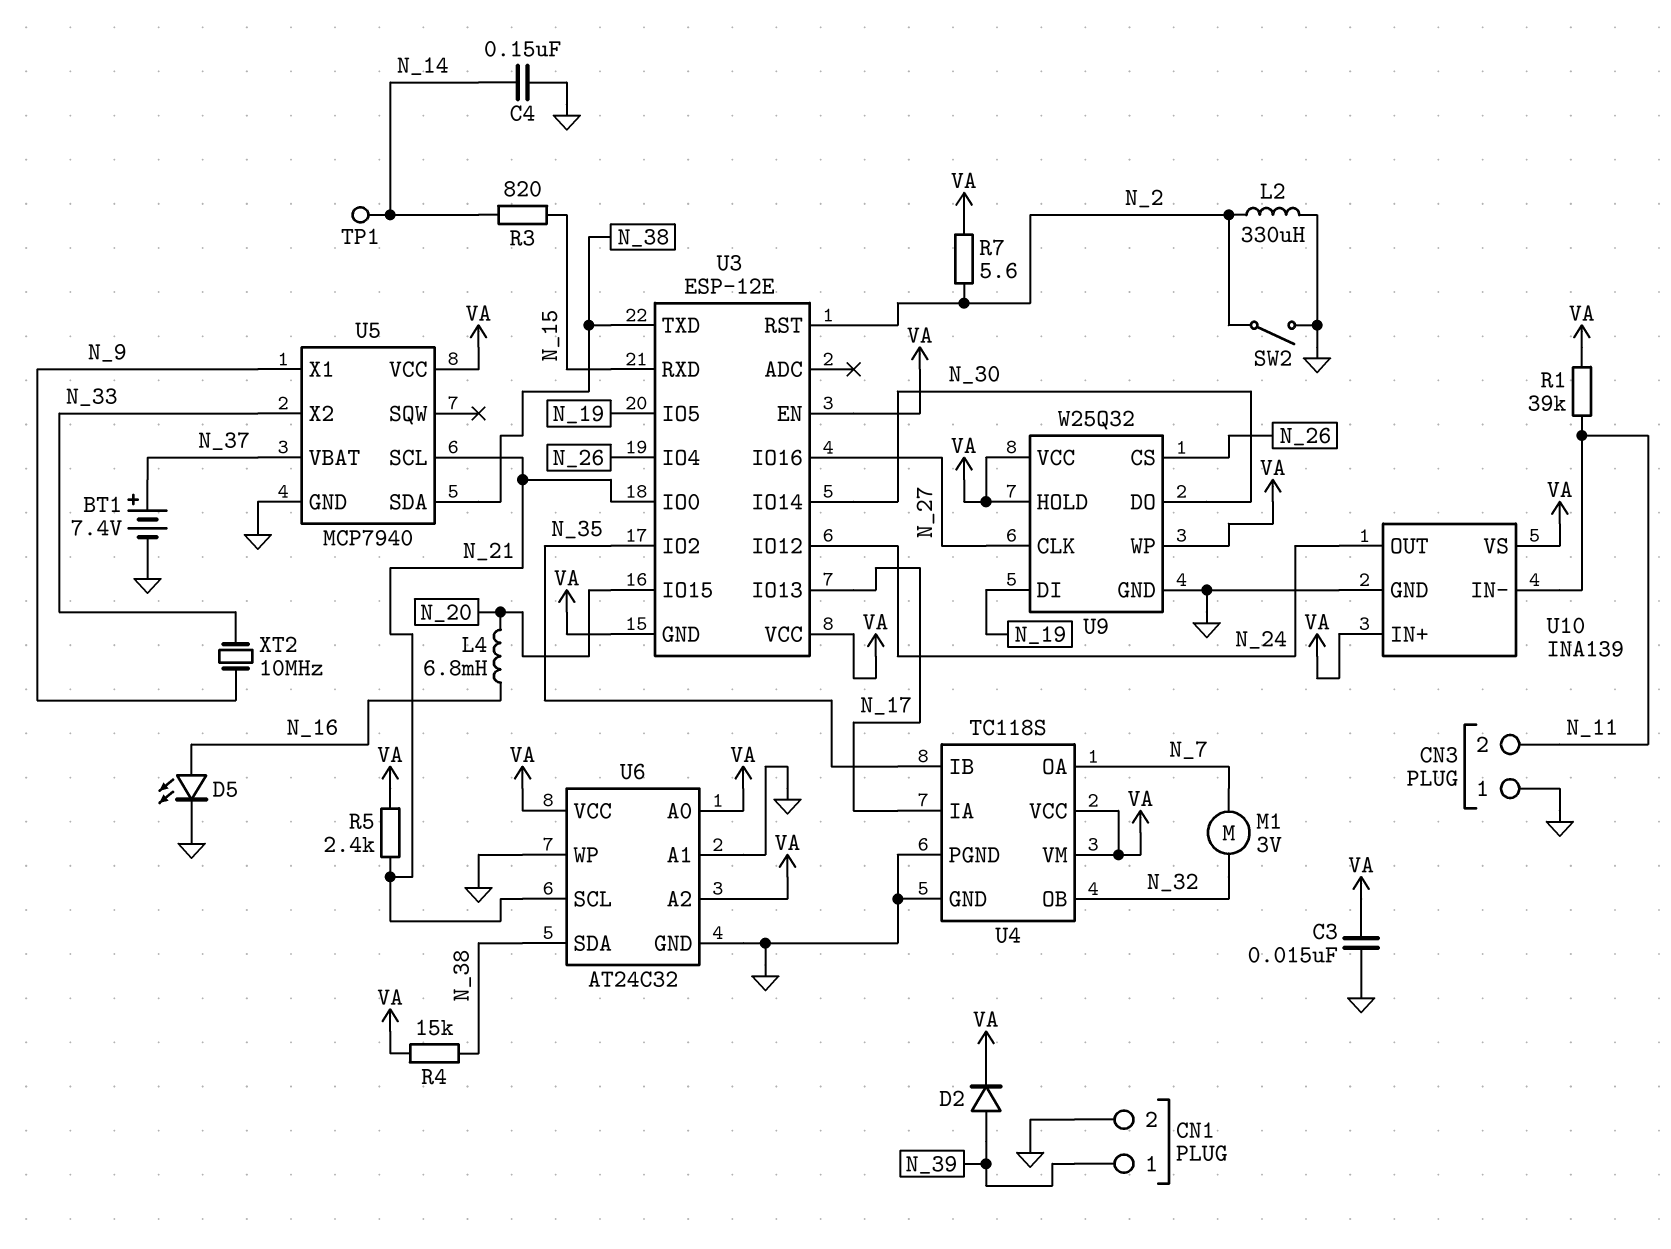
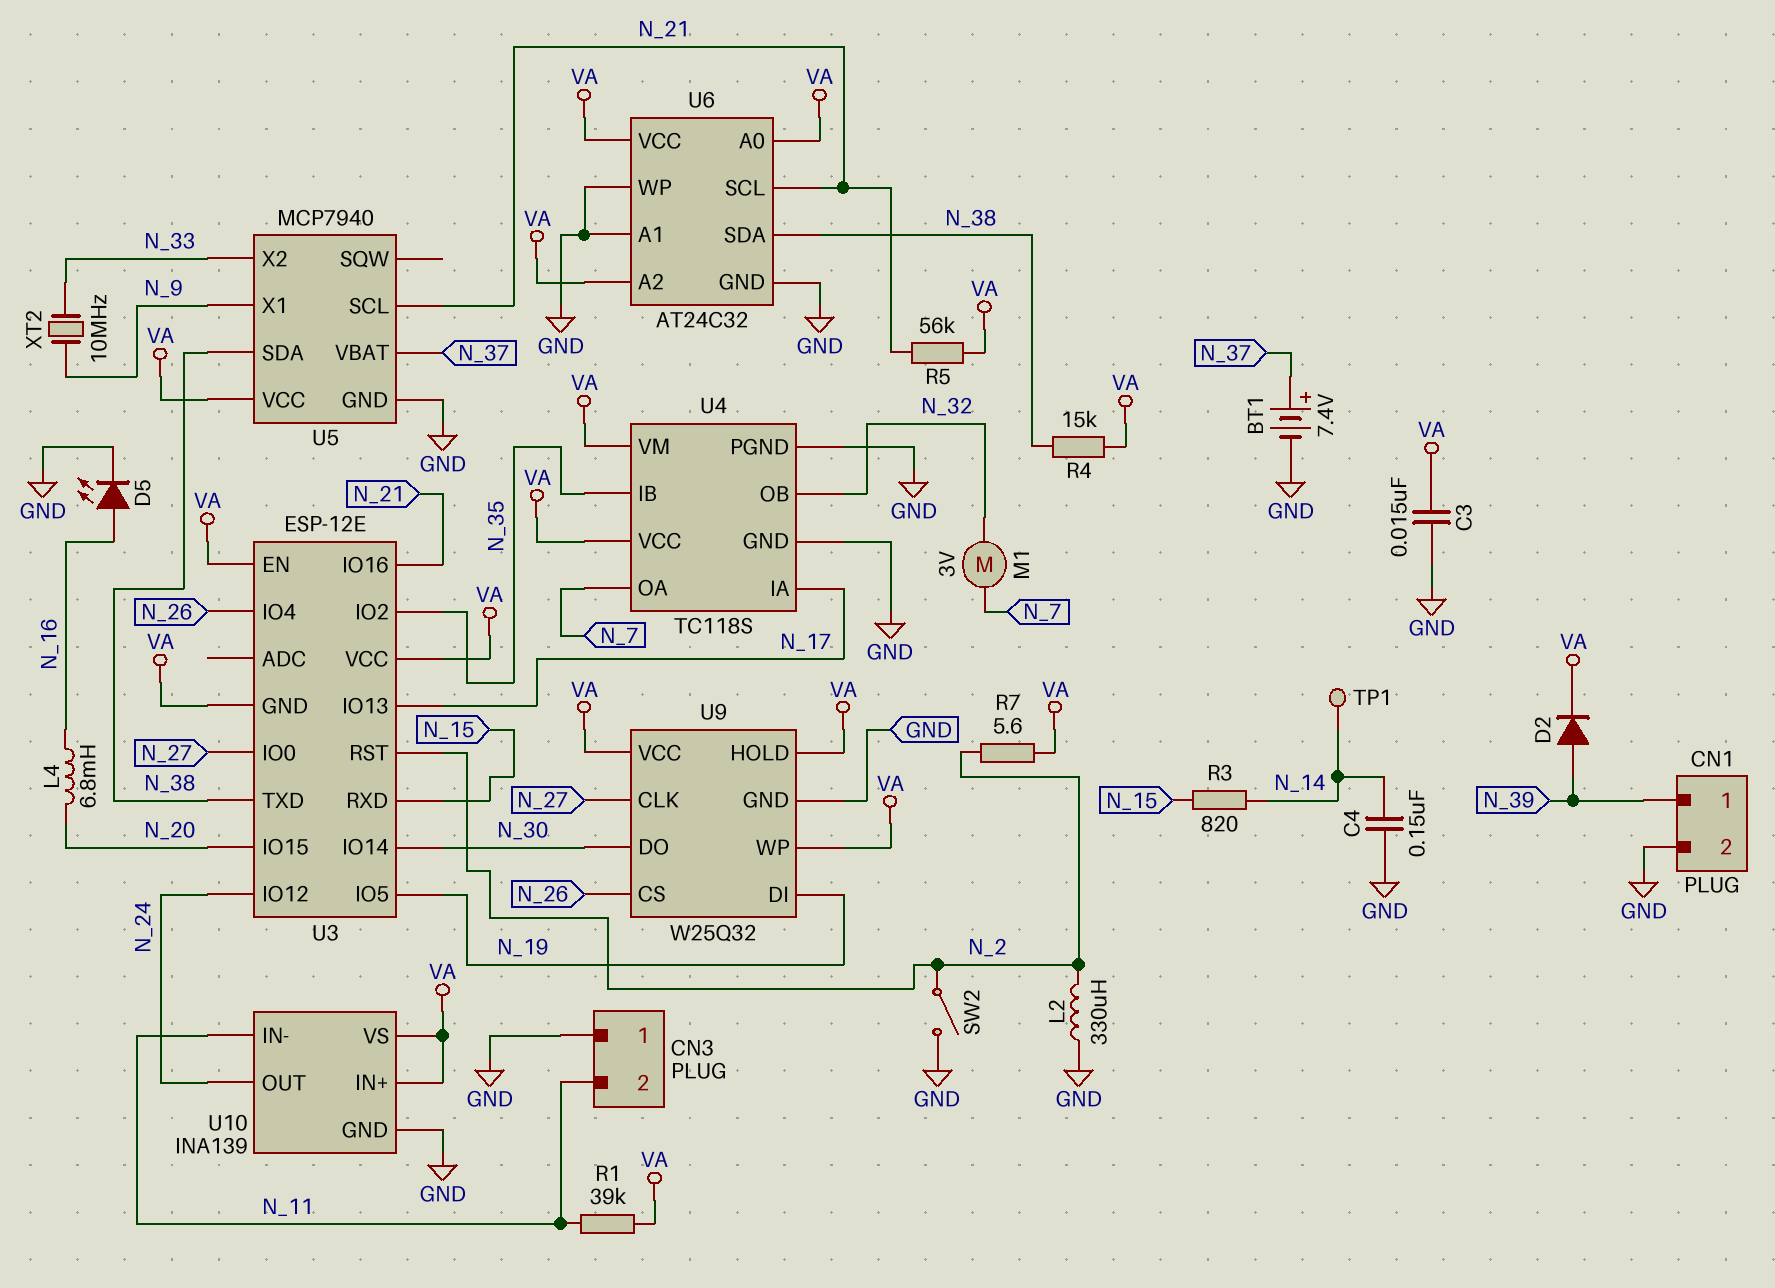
R5: 2.4k (N_21, VA) -> 56k (N_21, VA)
U3 pin IO0: N_21 -> N_27
U3 pin IO16: N_27 -> N_21

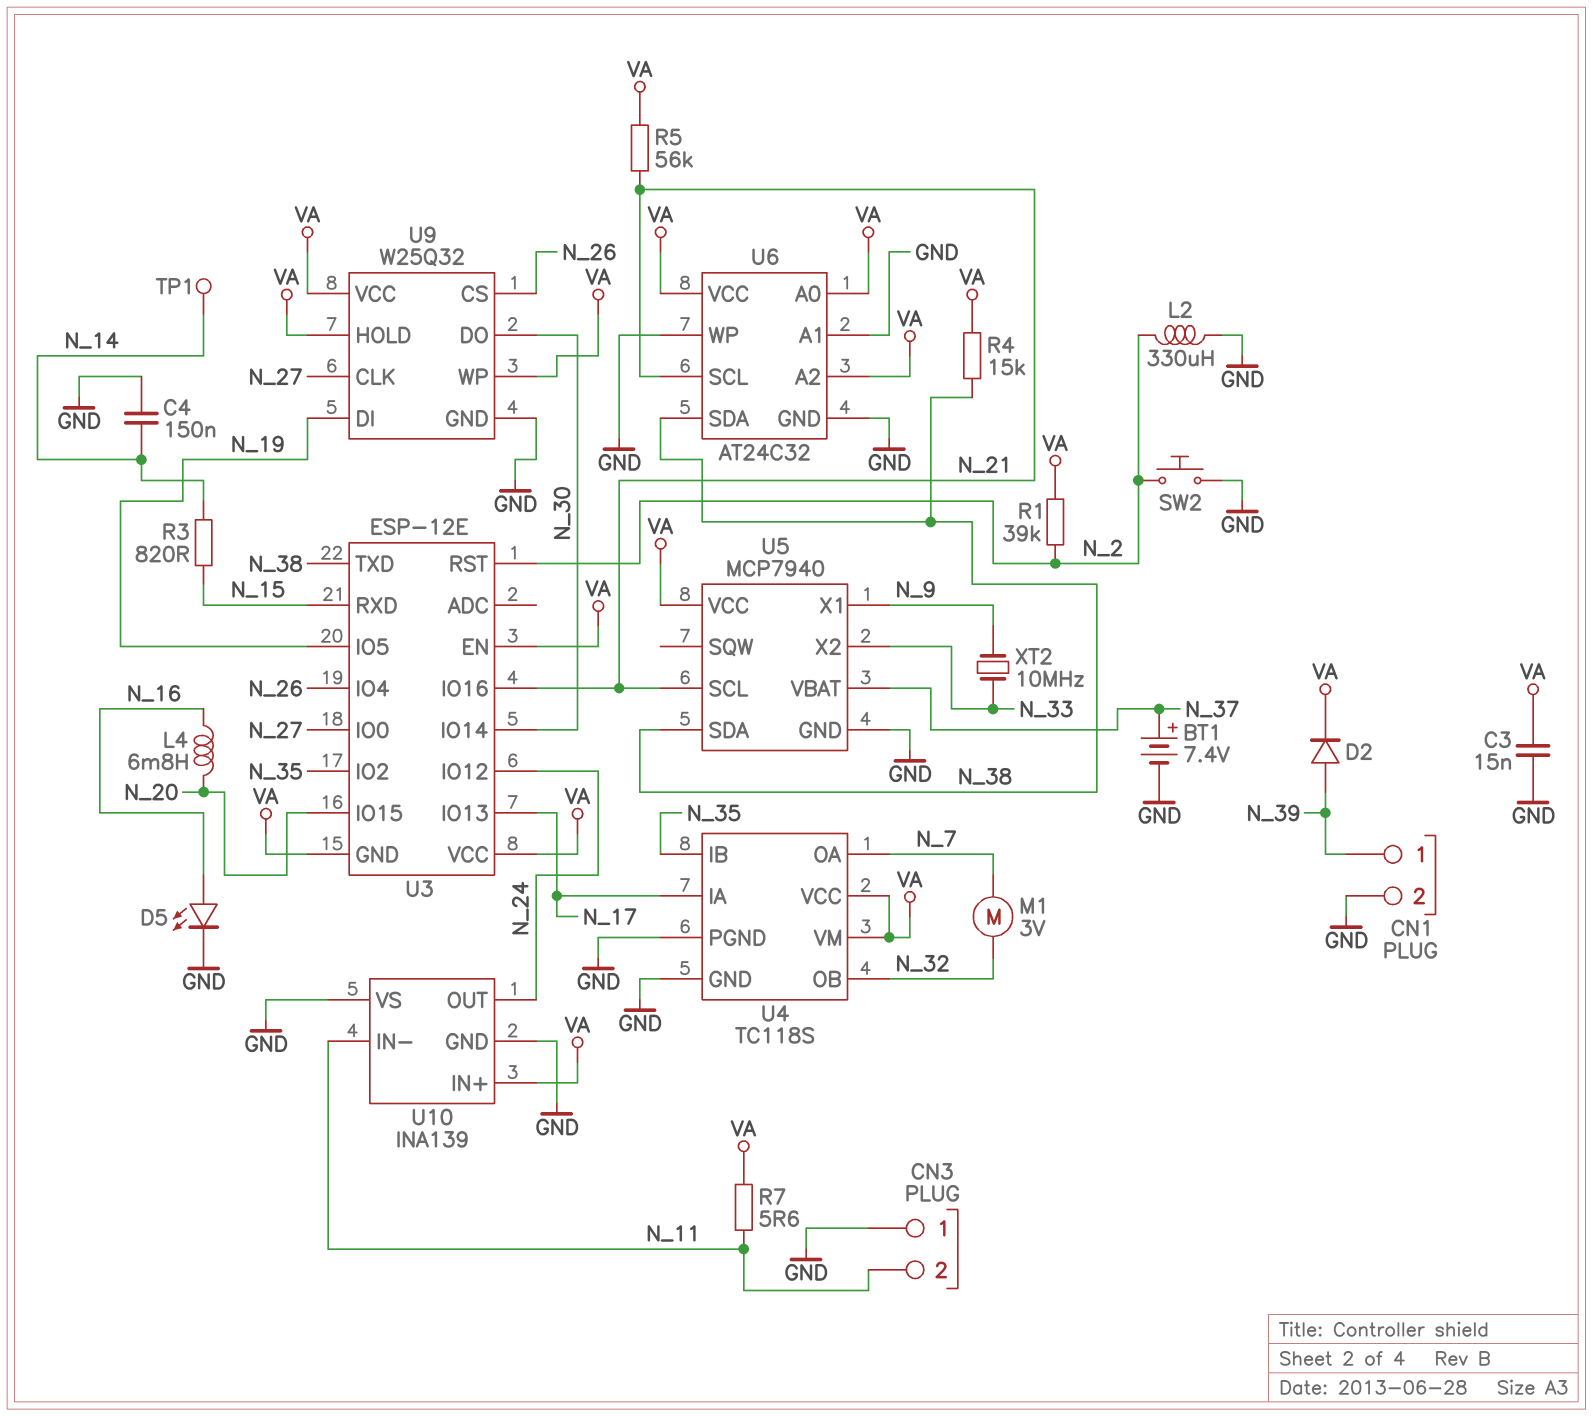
R1: 39k (N_11, VA) -> 39k (N_2, VA)
R7: 5.6 (N_2, VA) -> 5.6 (N_11, VA)
SW2: switch (GND, N_2) -> button (GND, N_2)
U10 pin VS: VA -> GND

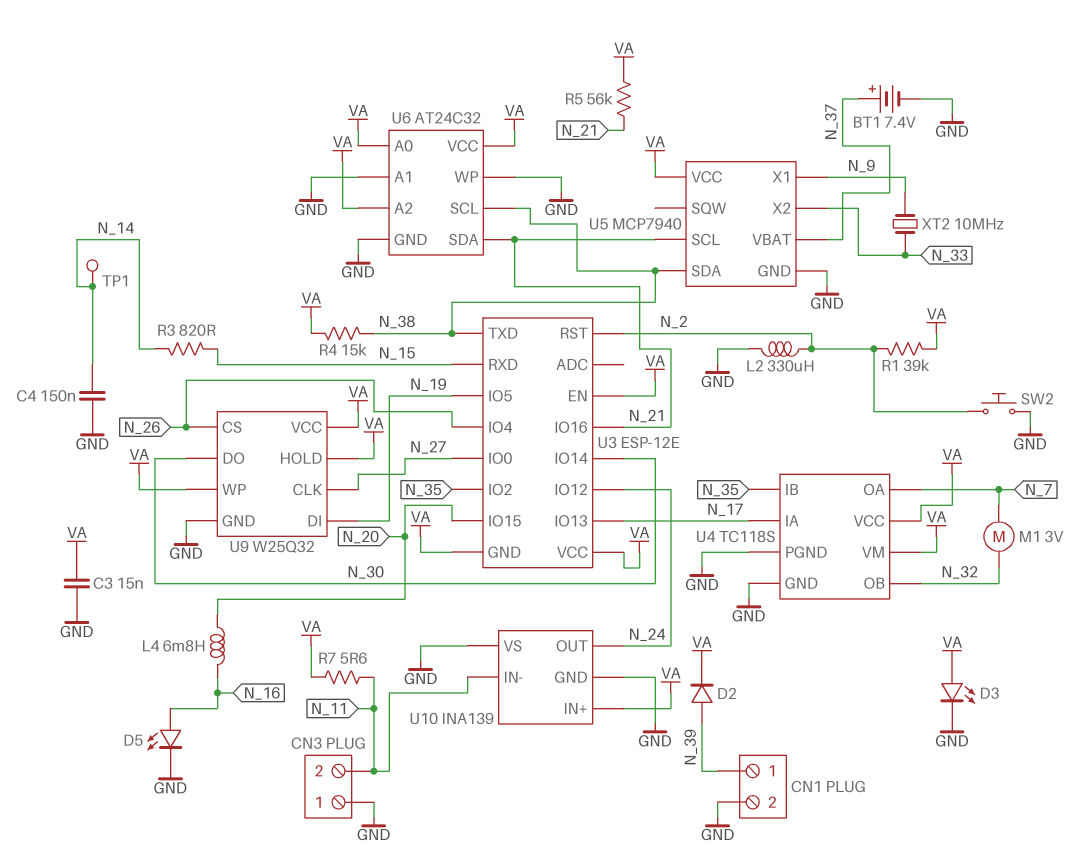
D3: none -> LED (A VA, K GND)
U6 pin SCL: N_21 -> N_38
U6 pin SDA: N_38 -> N_21

